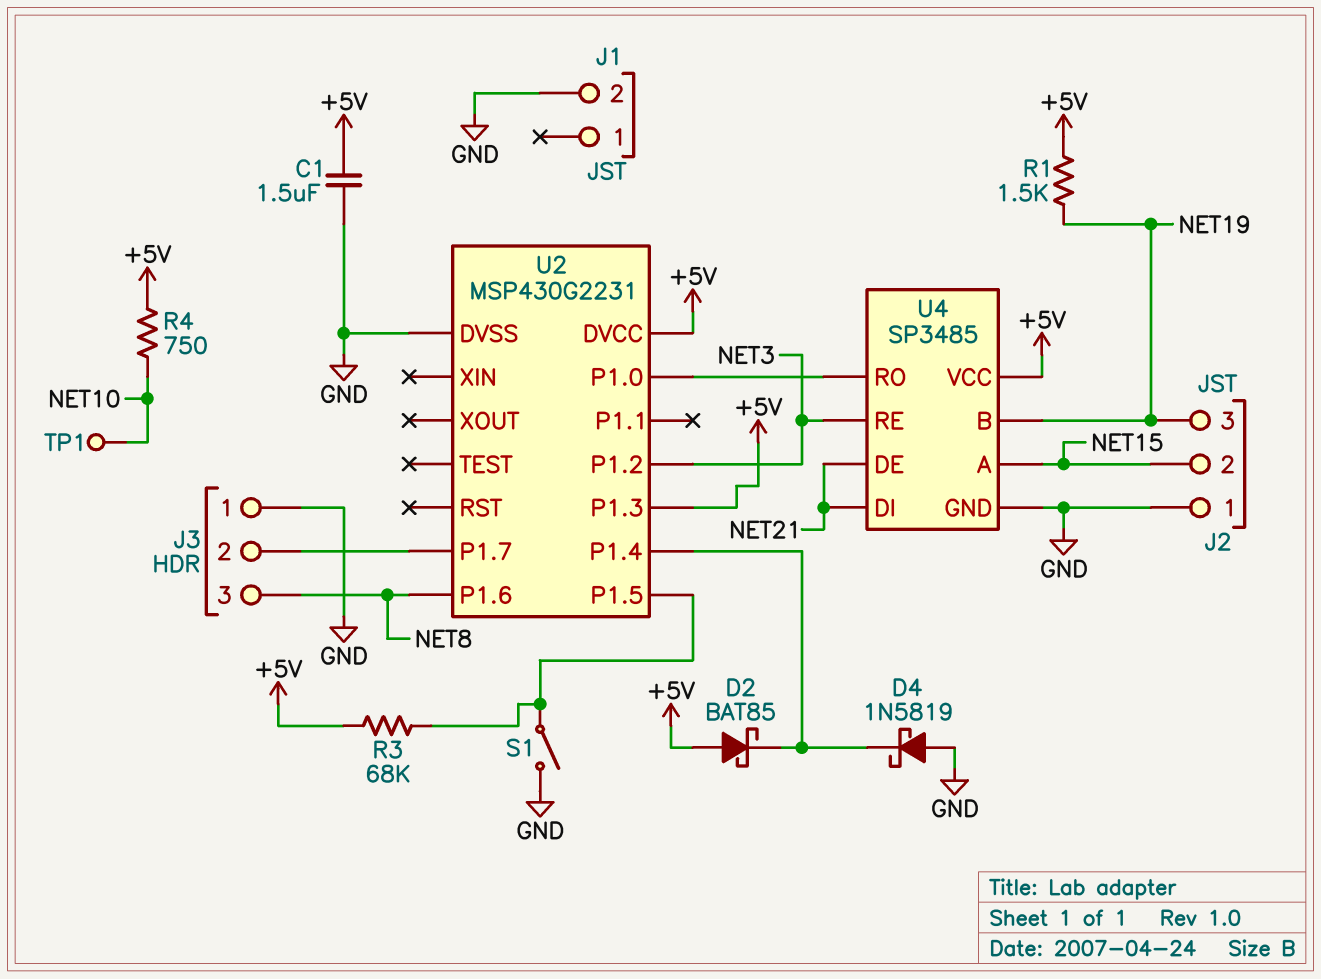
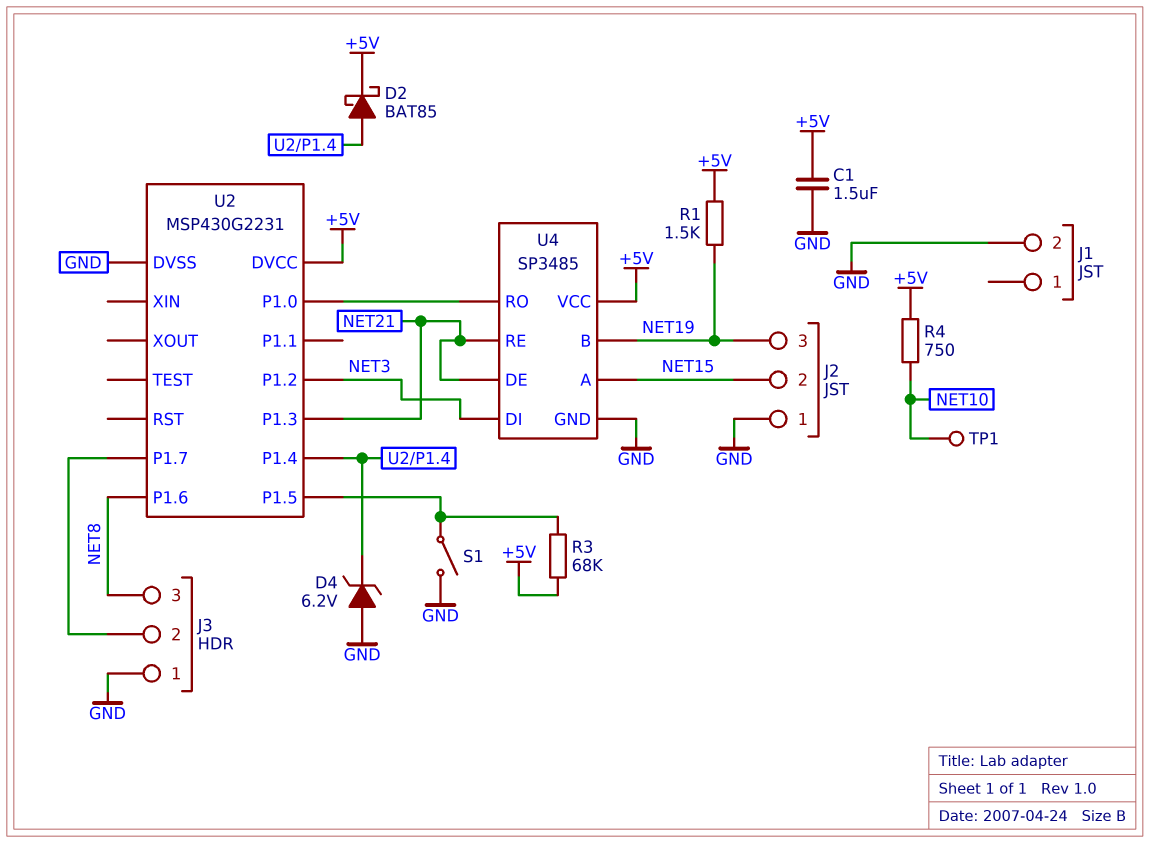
D2: schottky BAT85 (A +5V, K U2/P1.4) -> schottky BAT85 (A U2/P1.4, K +5V)
D4: schottky 1N5819 (A GND, K U2/P1.4) -> zener 6.2V (A GND, K U2/P1.4)
U2 pin P1.3: +5V -> NET21
U4 pin DI: NET21 -> NET3
U4 pin RE: NET3 -> NET21

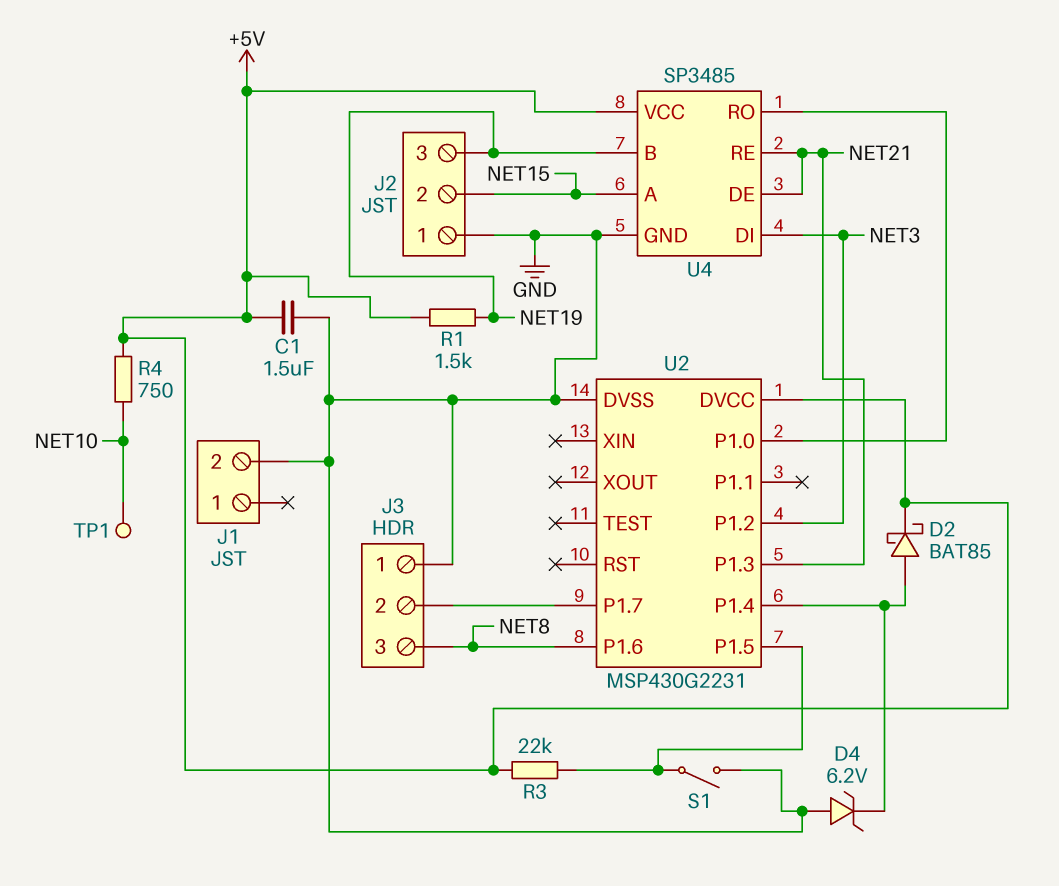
R3: 68k (+5V, U2/P1.5) -> 22k (+5V, U2/P1.5)

